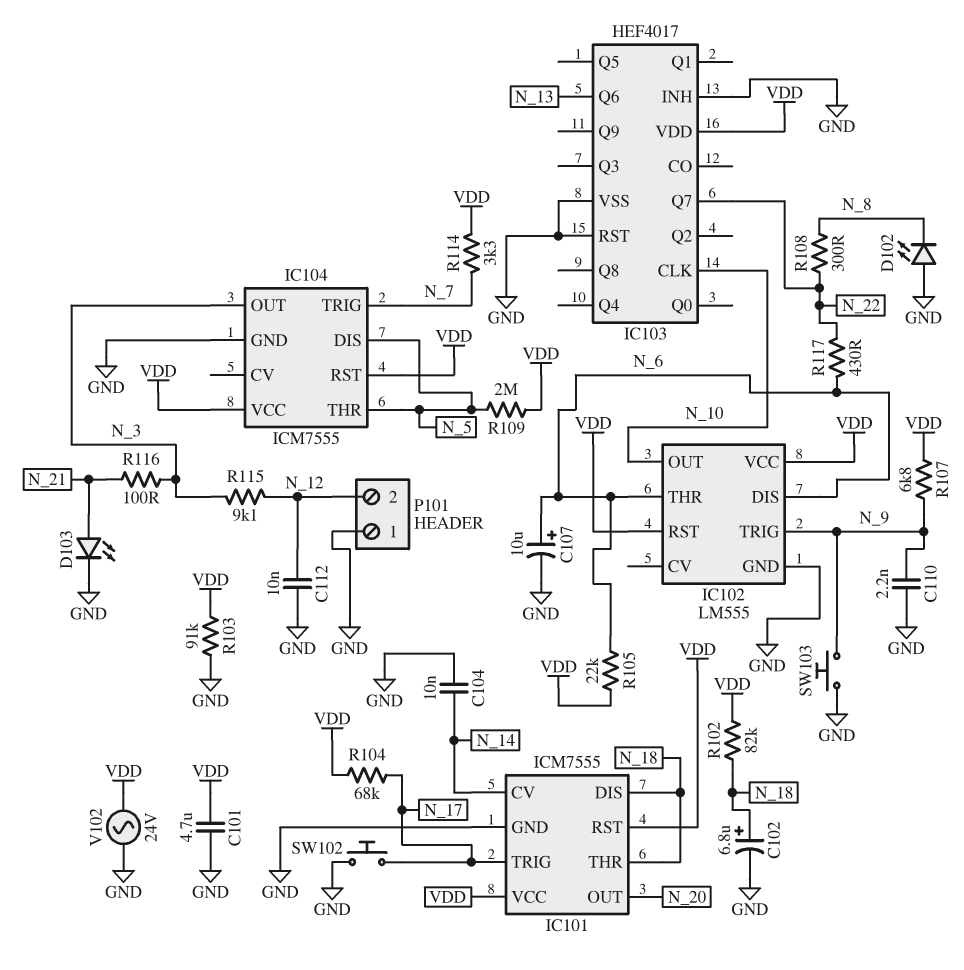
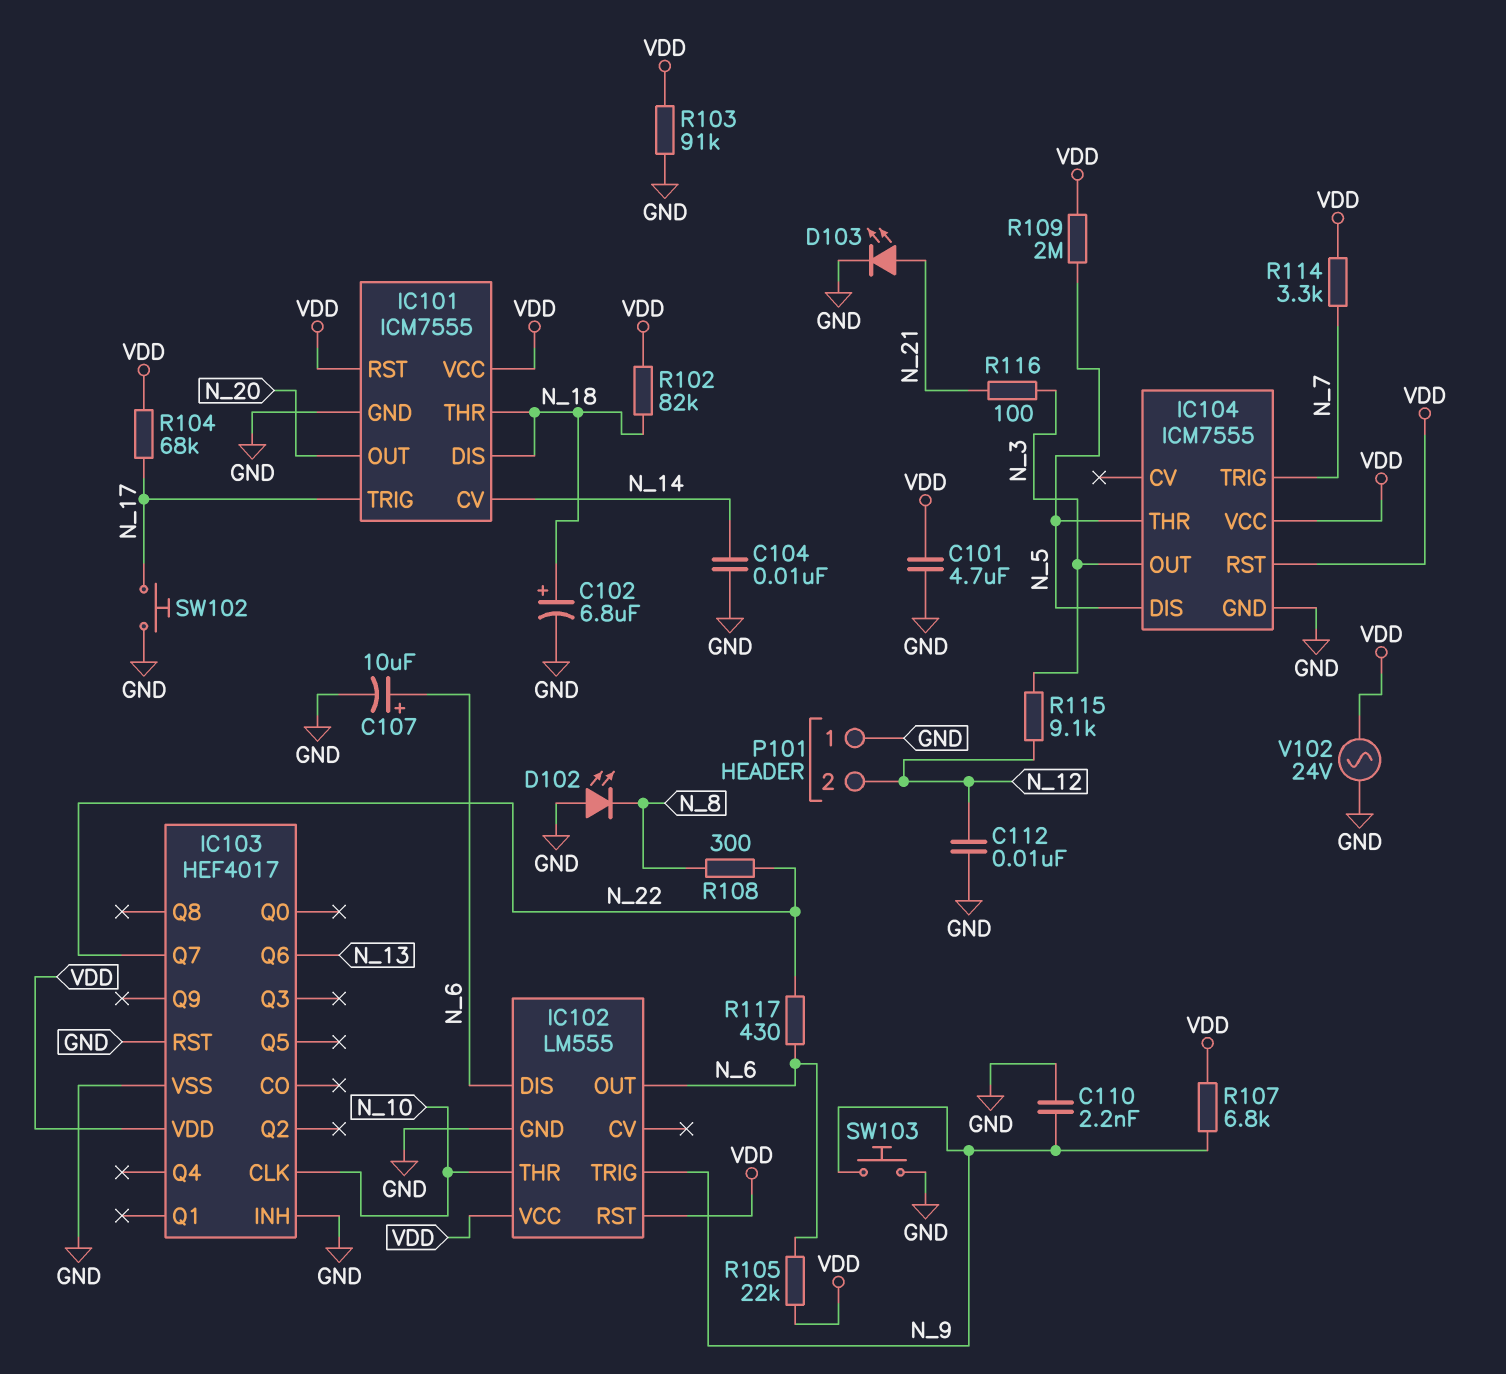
IC102 pin OUT: N_10 -> N_6
IC102 pin THR: N_6 -> N_10

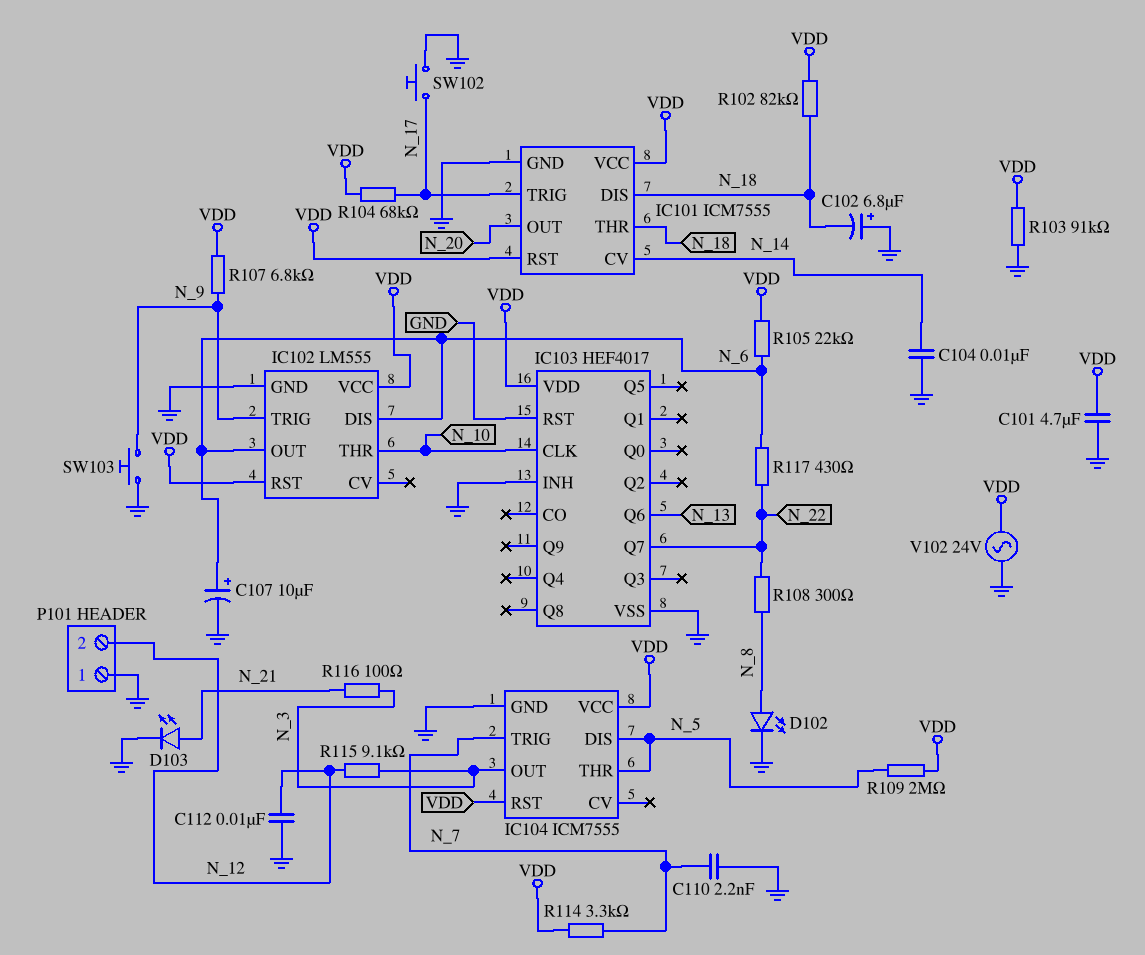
C102: 6.8uF (plus N_18, minus GND) -> 6.8uF (plus GND, minus N_18)
C110: 2.2nF (GND, N_9) -> 2.2nF (GND, N_7)
D102: LED (A GND, K N_8) -> LED (A N_8, K GND)

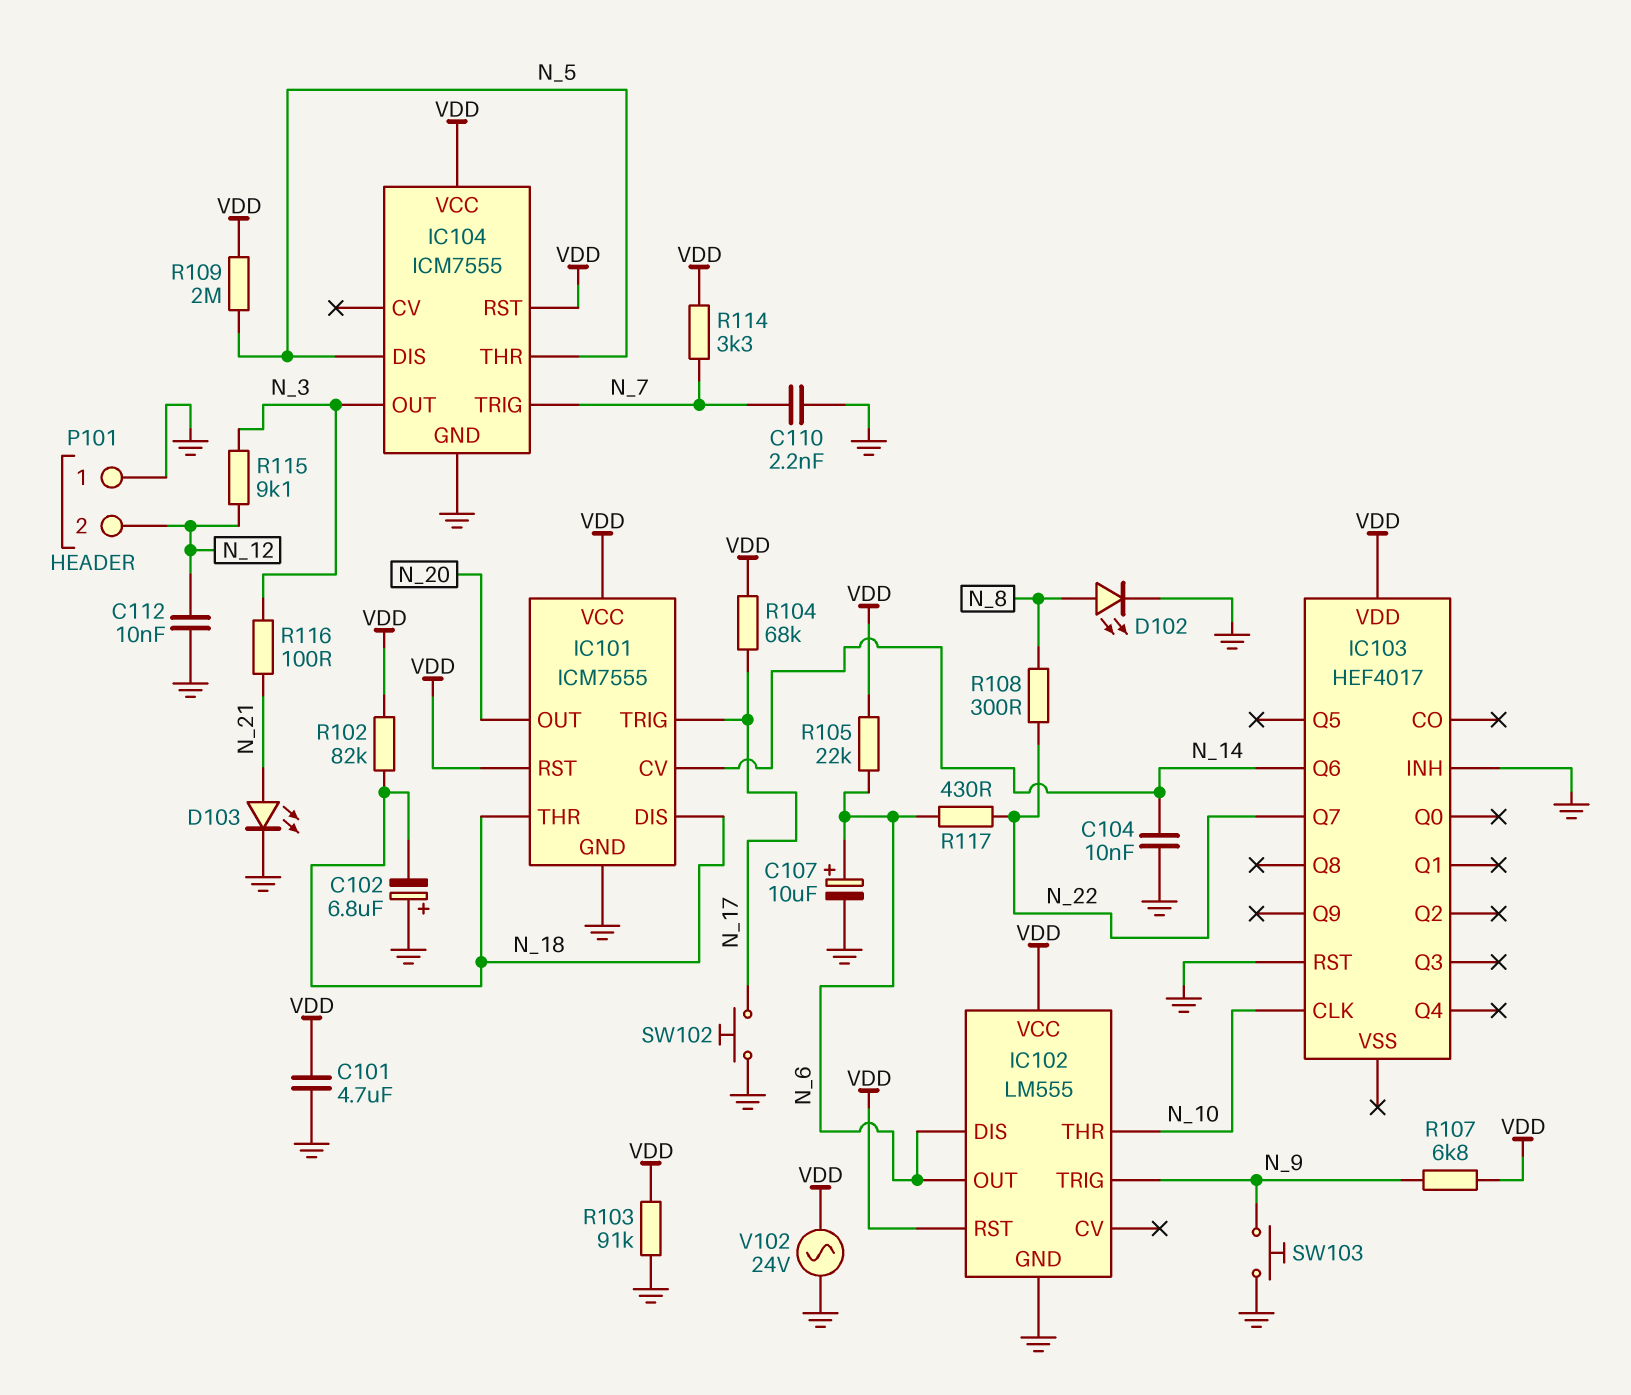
IC103 pin Q6: N_13 -> N_14
IC103 pin VSS: GND -> none

